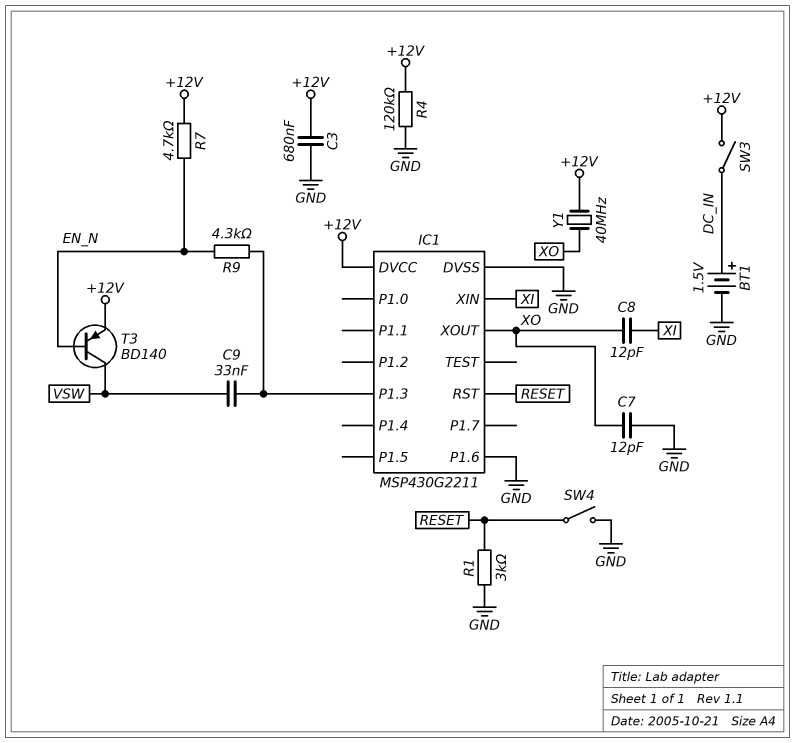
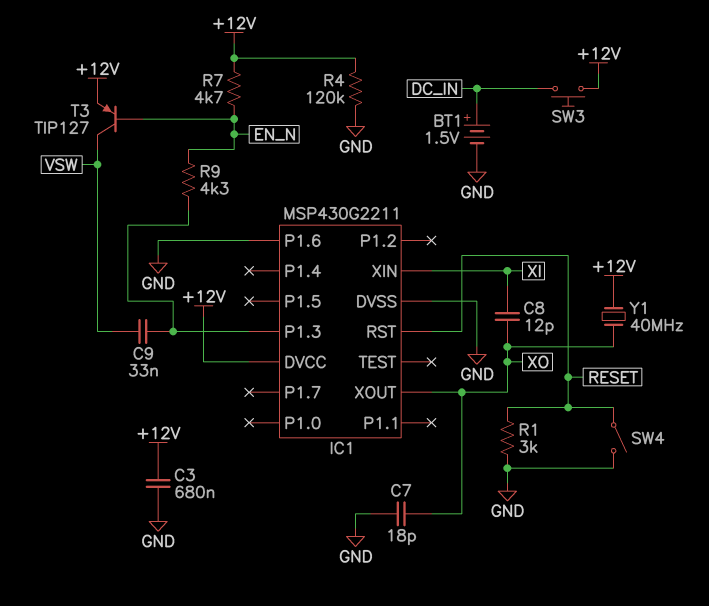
C7: 12pF (GND, XO) -> 18pF (GND, XO)
SW3: switch (+12V, DC_IN) -> button (+12V, DC_IN)
T3: PNP BD140 (B EN_N, C VSW, E +12V) -> PNP TIP127 (B EN_N, C VSW, E +12V)

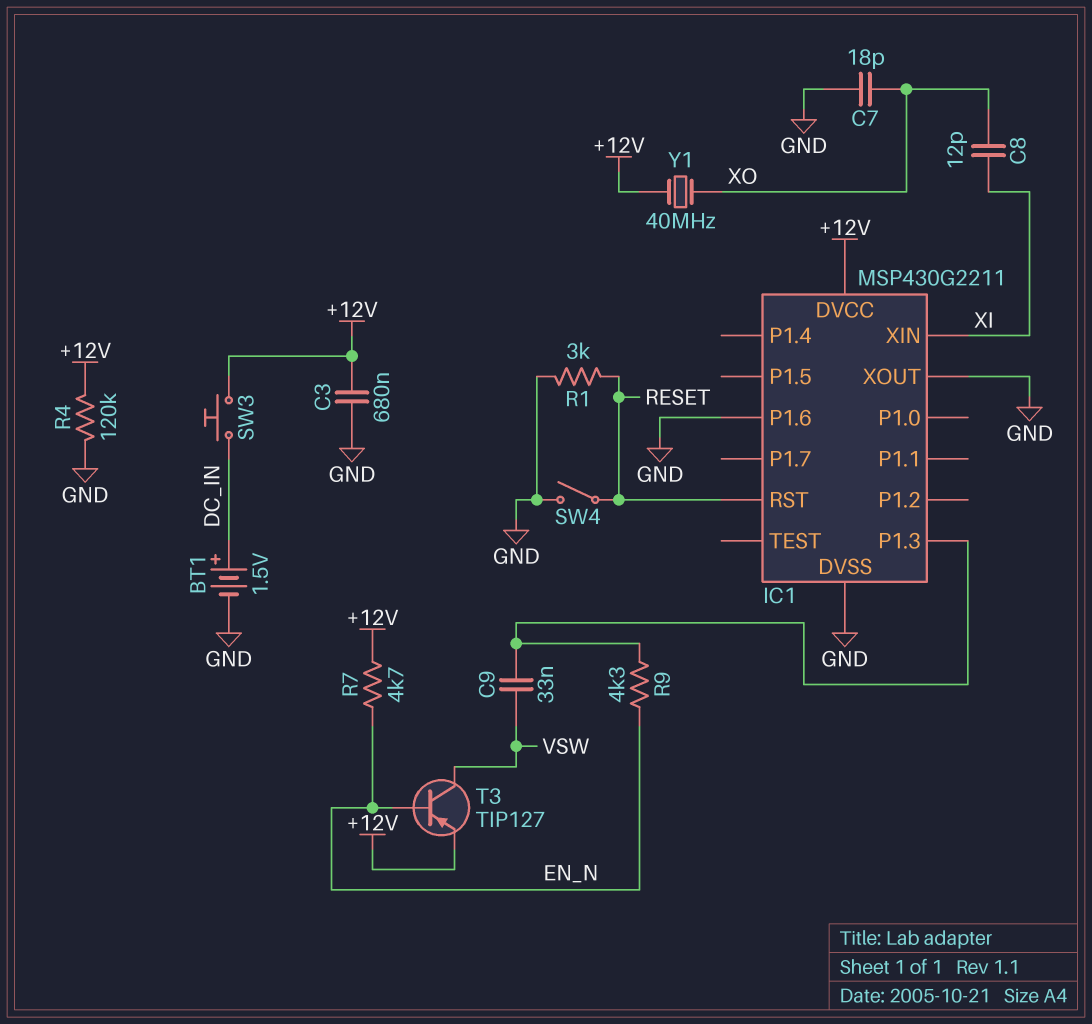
IC1 pin XOUT: XO -> GND

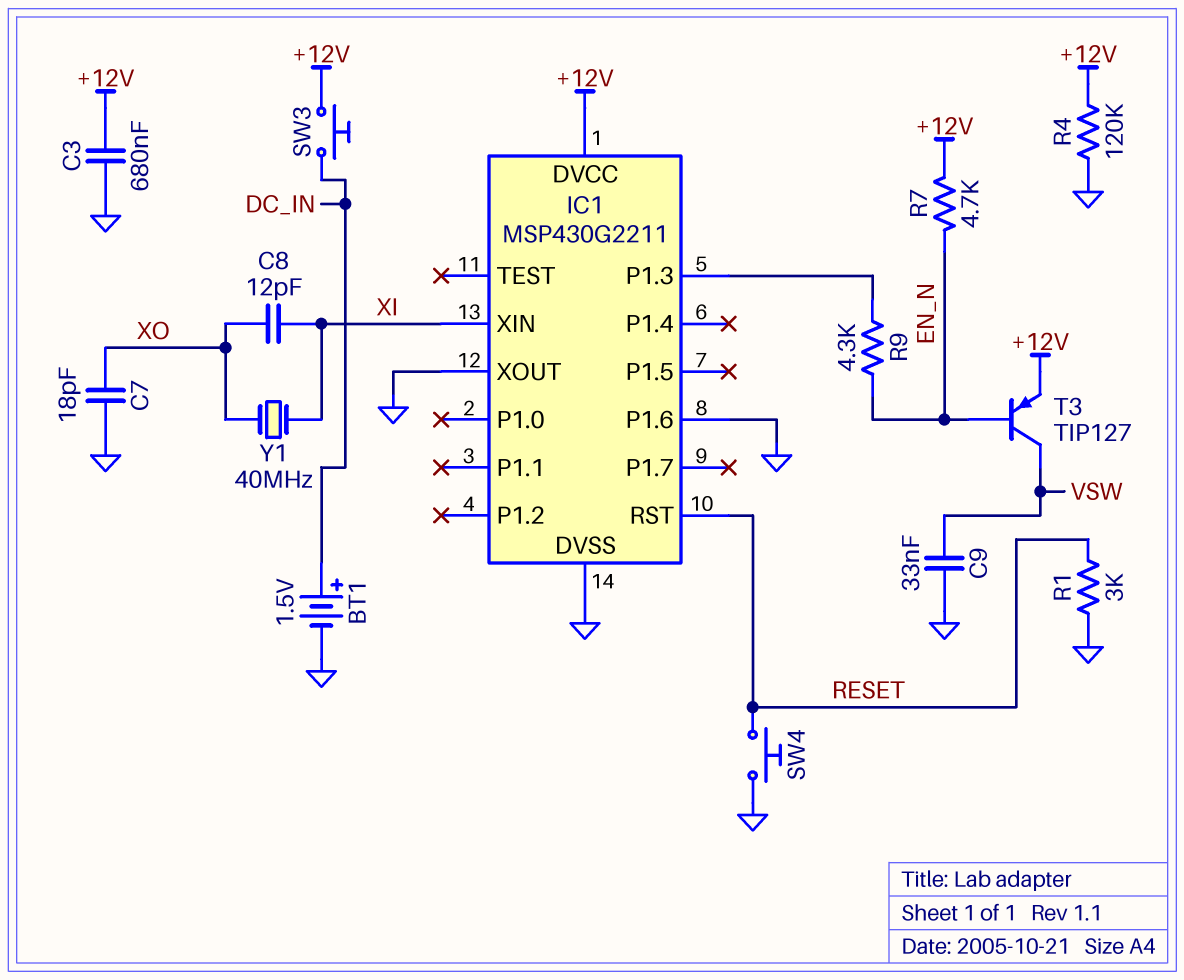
C9: 33nF (IC1/P1.3, VSW) -> 33nF (GND, VSW)
SW4: switch (GND, RESET) -> button (GND, RESET)
Y1: 40MHz (+12V, XO) -> 40MHz (XI, XO)

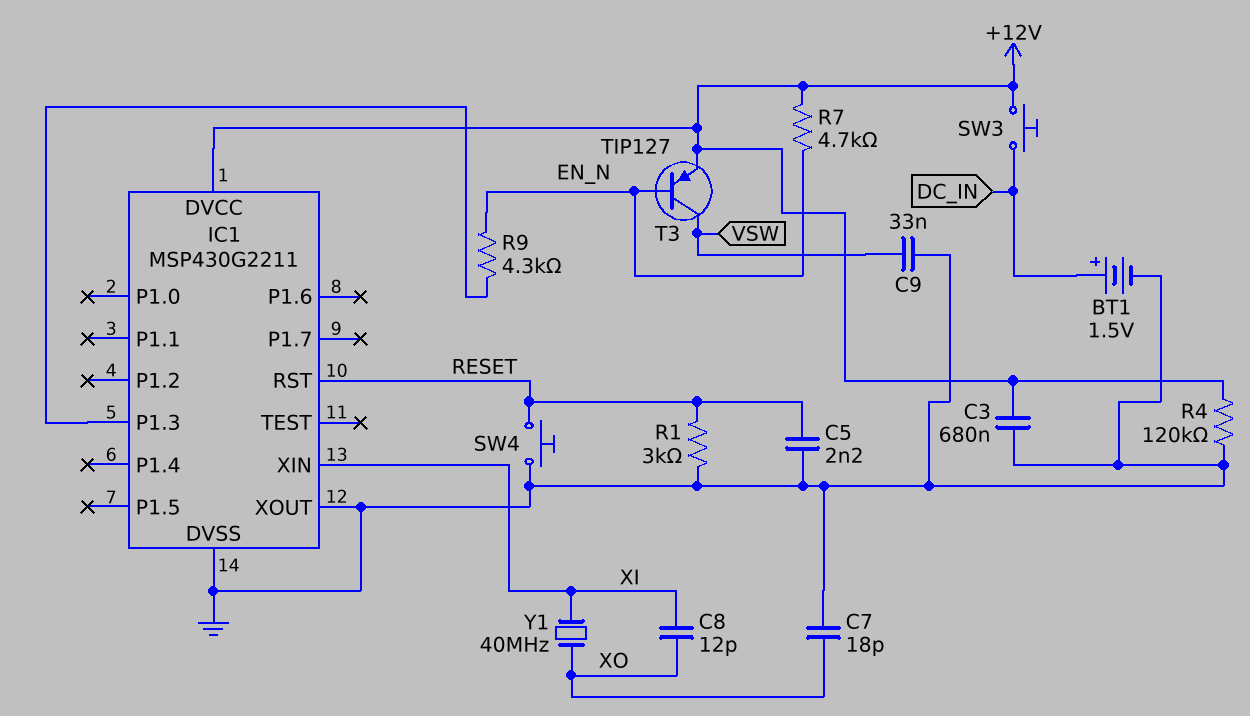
C5: none -> 2.2nF (GND, RESET)
IC1 pin P1.6: GND -> none

